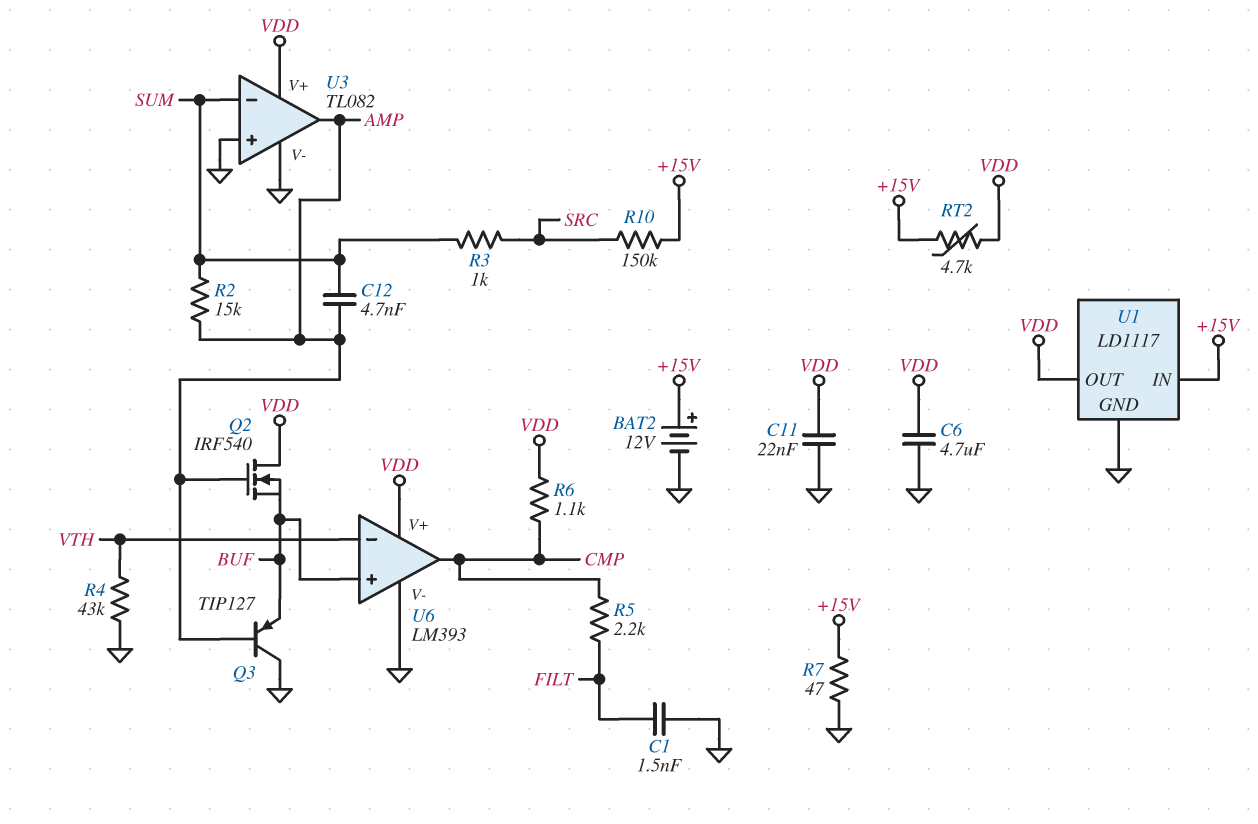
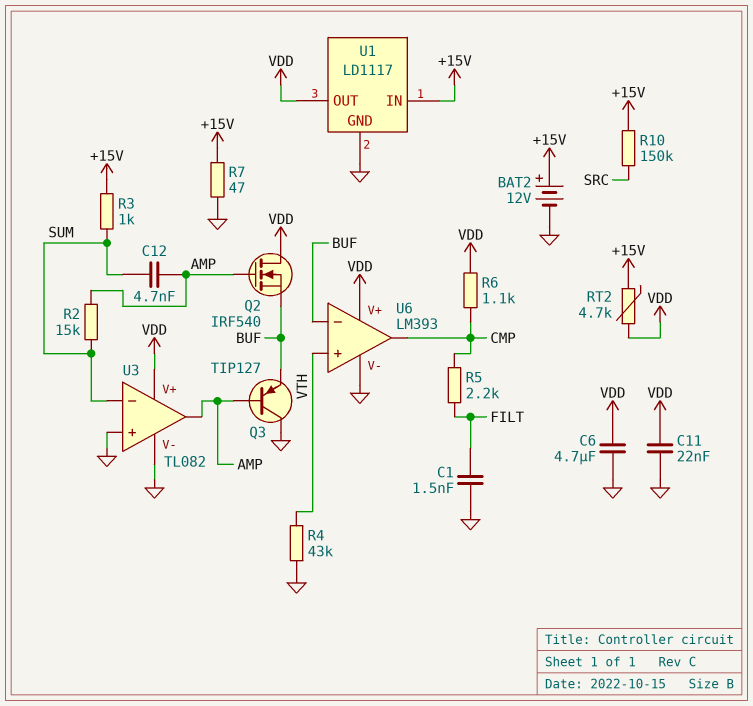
R3: 1k (SRC, SUM) -> 1k (+15V, SUM)
U6 pin in+: BUF -> VTH
U6 pin in-: VTH -> BUF

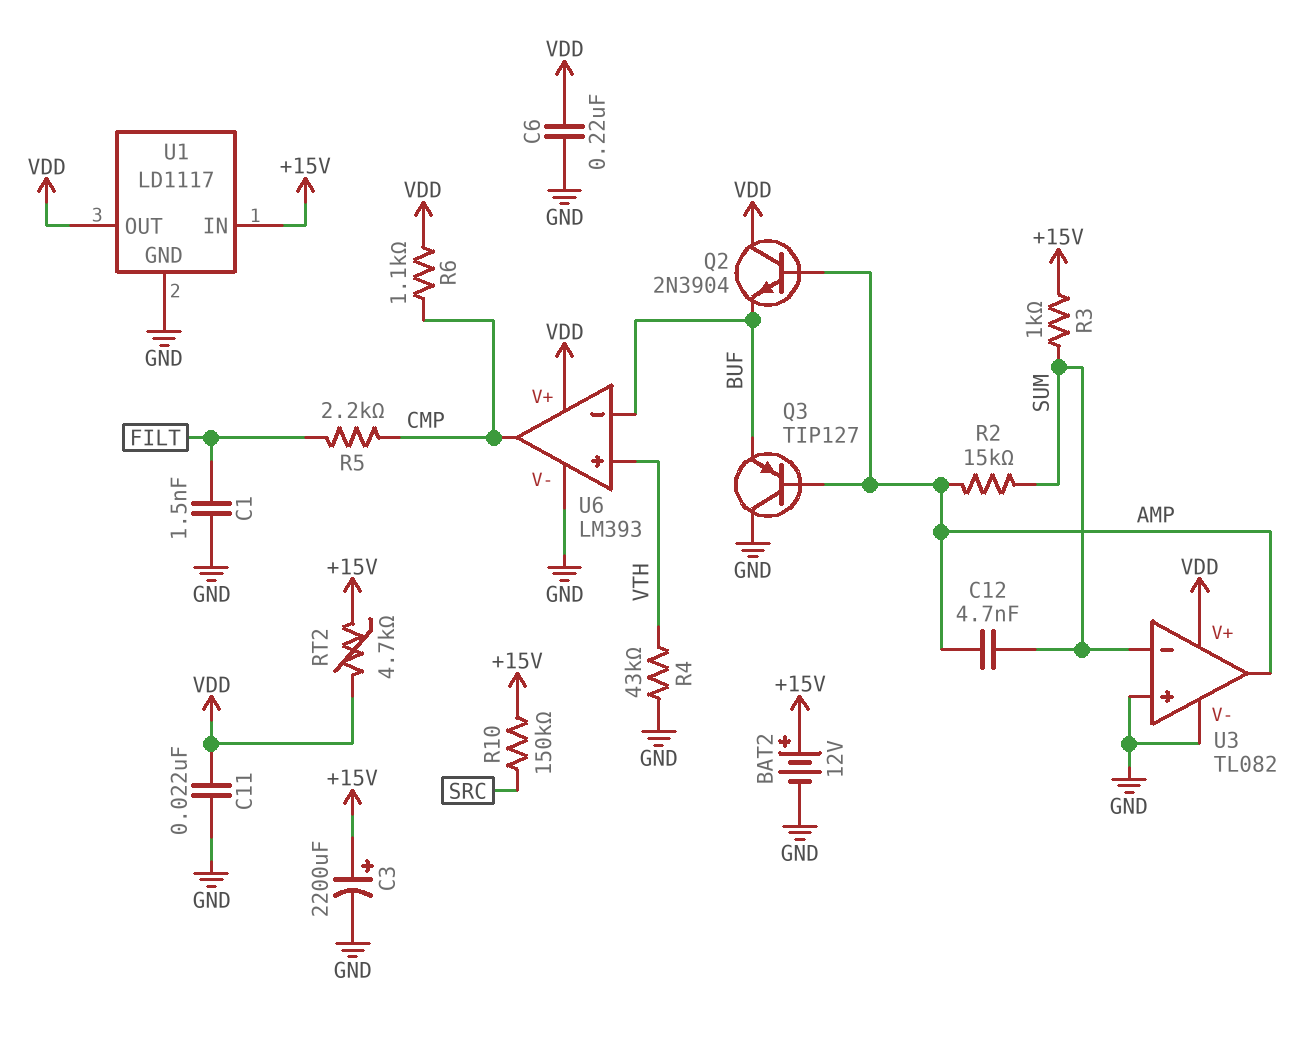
C3: none -> 2200uF (plus +15V, minus GND)
C6: 4.7uF (GND, VDD) -> 220nF (GND, VDD)
Q2: NMOS IRF540 (G AMP, D VDD, S BUF) -> NPN 2N3904 (B AMP, C VDD, E BUF)
R7: 47 (+15V, GND) -> none

